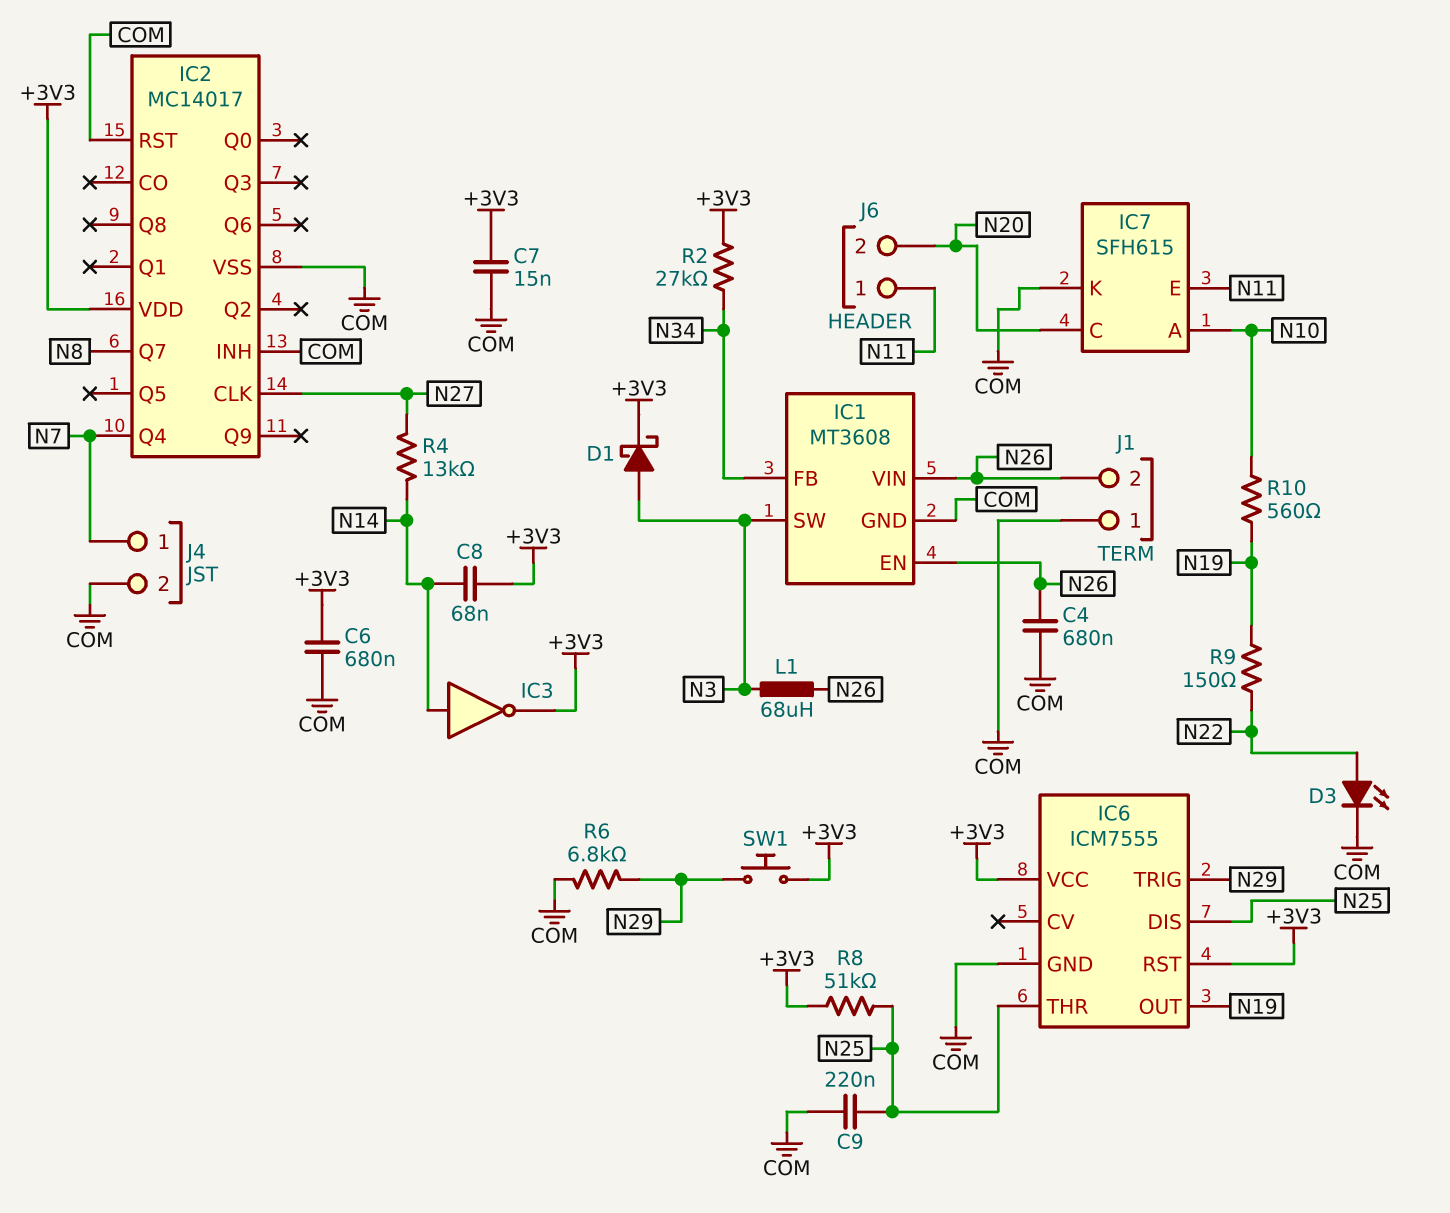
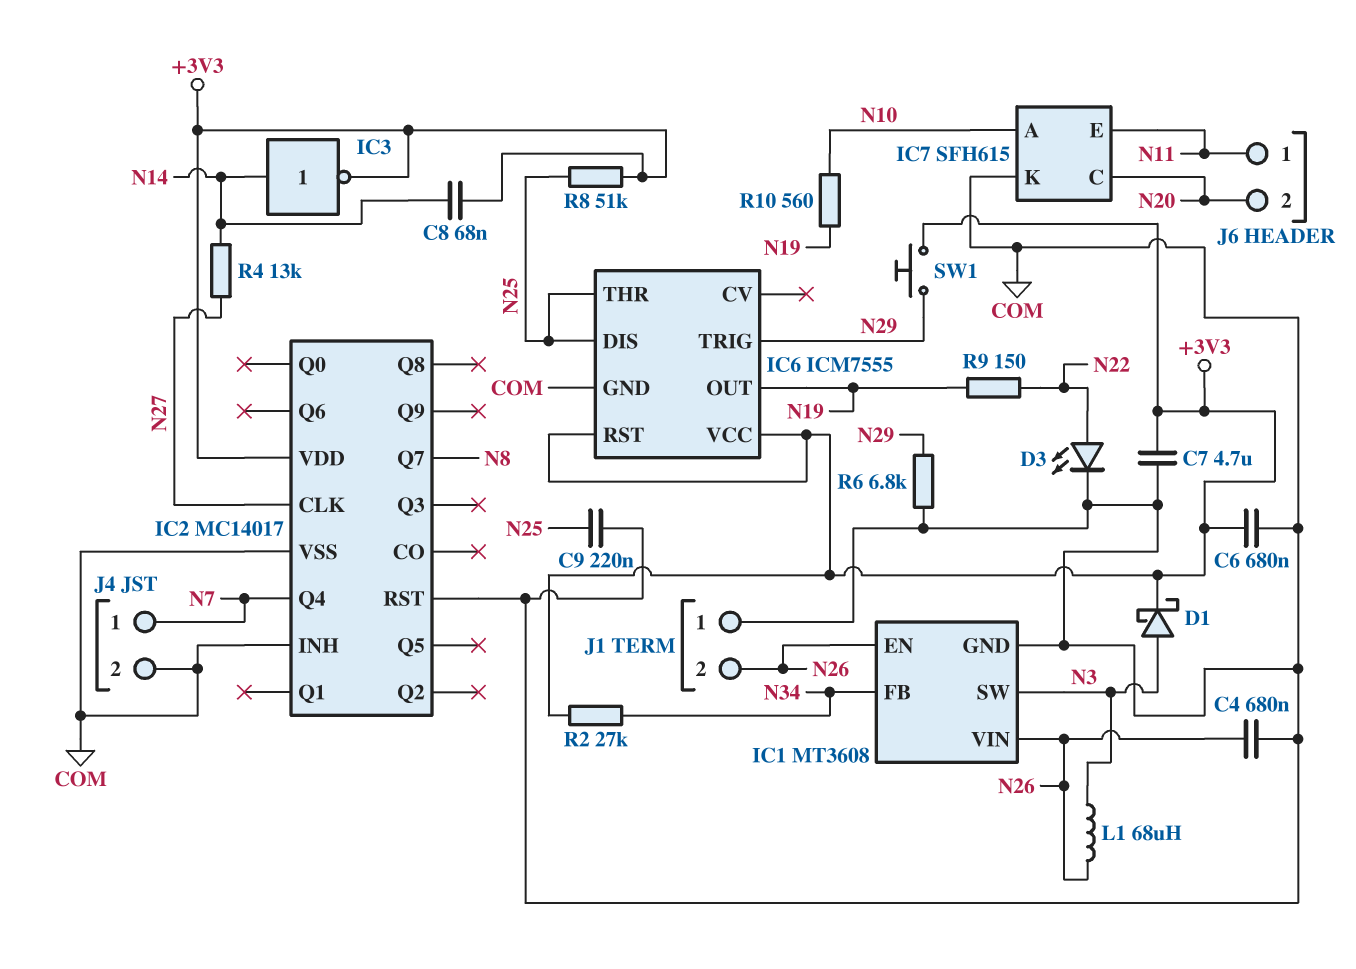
C7: 15nF (+3V3, COM) -> 4.7uF (+3V3, COM)

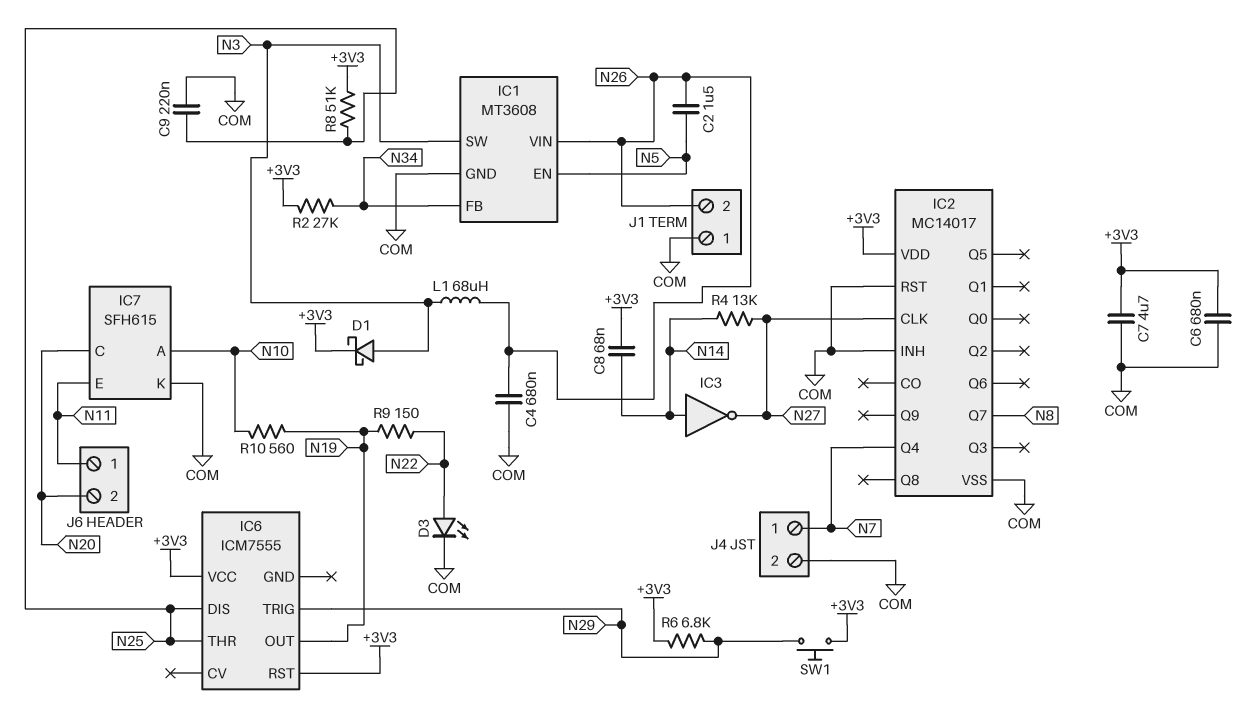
C2: none -> 1.5uF (N5, N26)
IC1 pin EN: N26 -> N5
IC3: NOT (in N14, out +3V3) -> NOT (in N14, out N27)
IC6 pin GND: COM -> none
R6: 6.8k (COM, N29) -> 6.8k (+3V3, N29)

